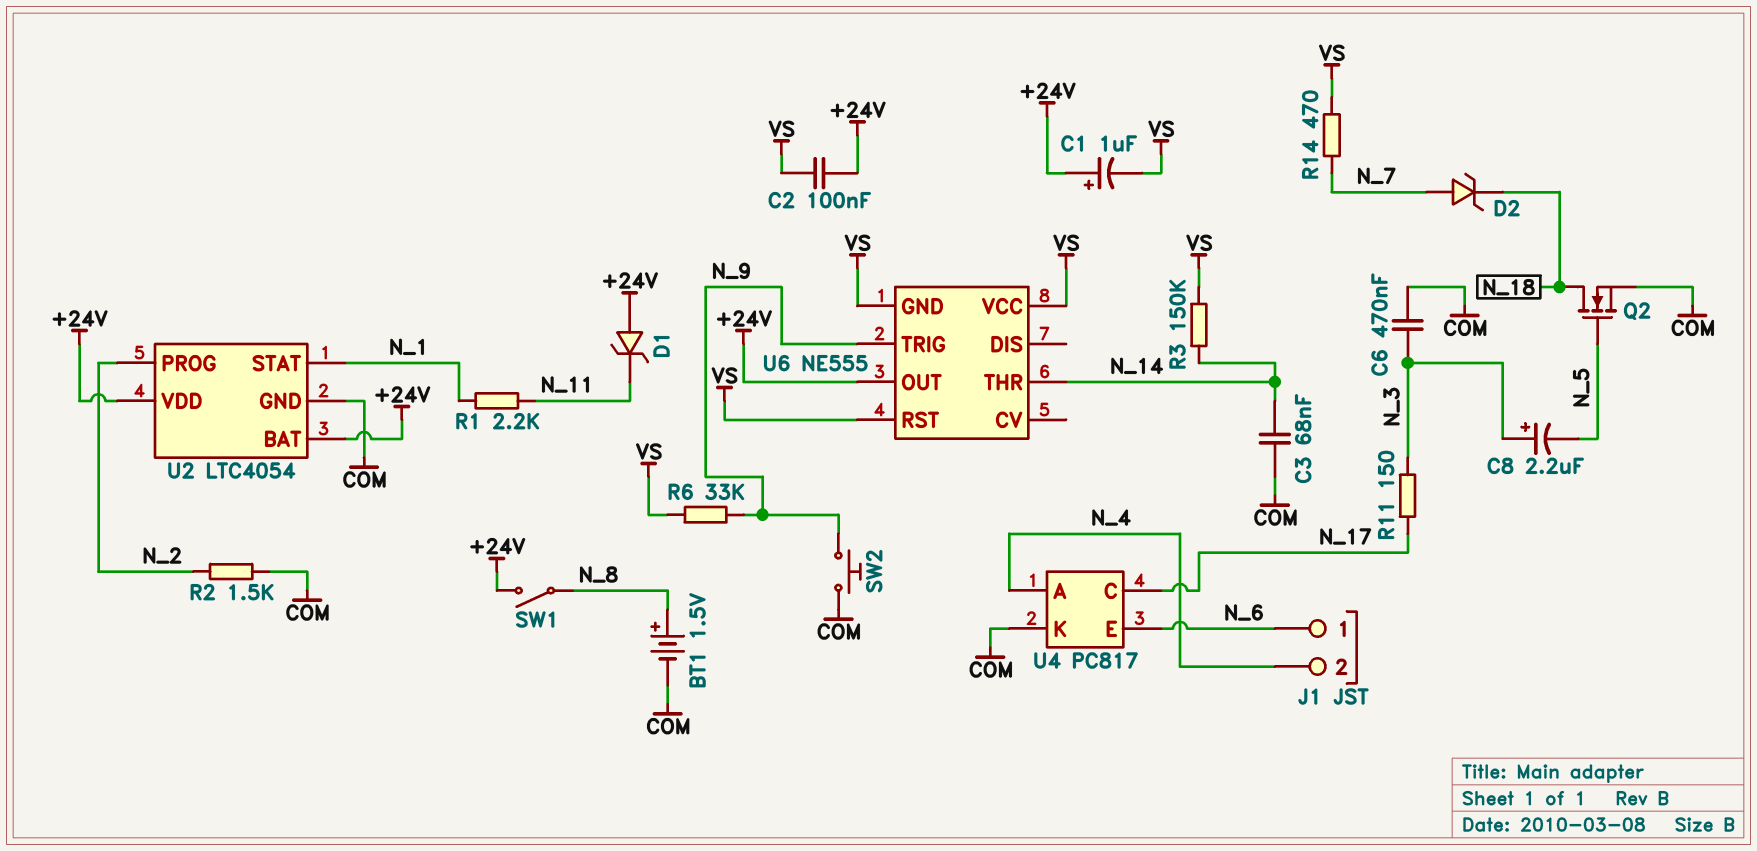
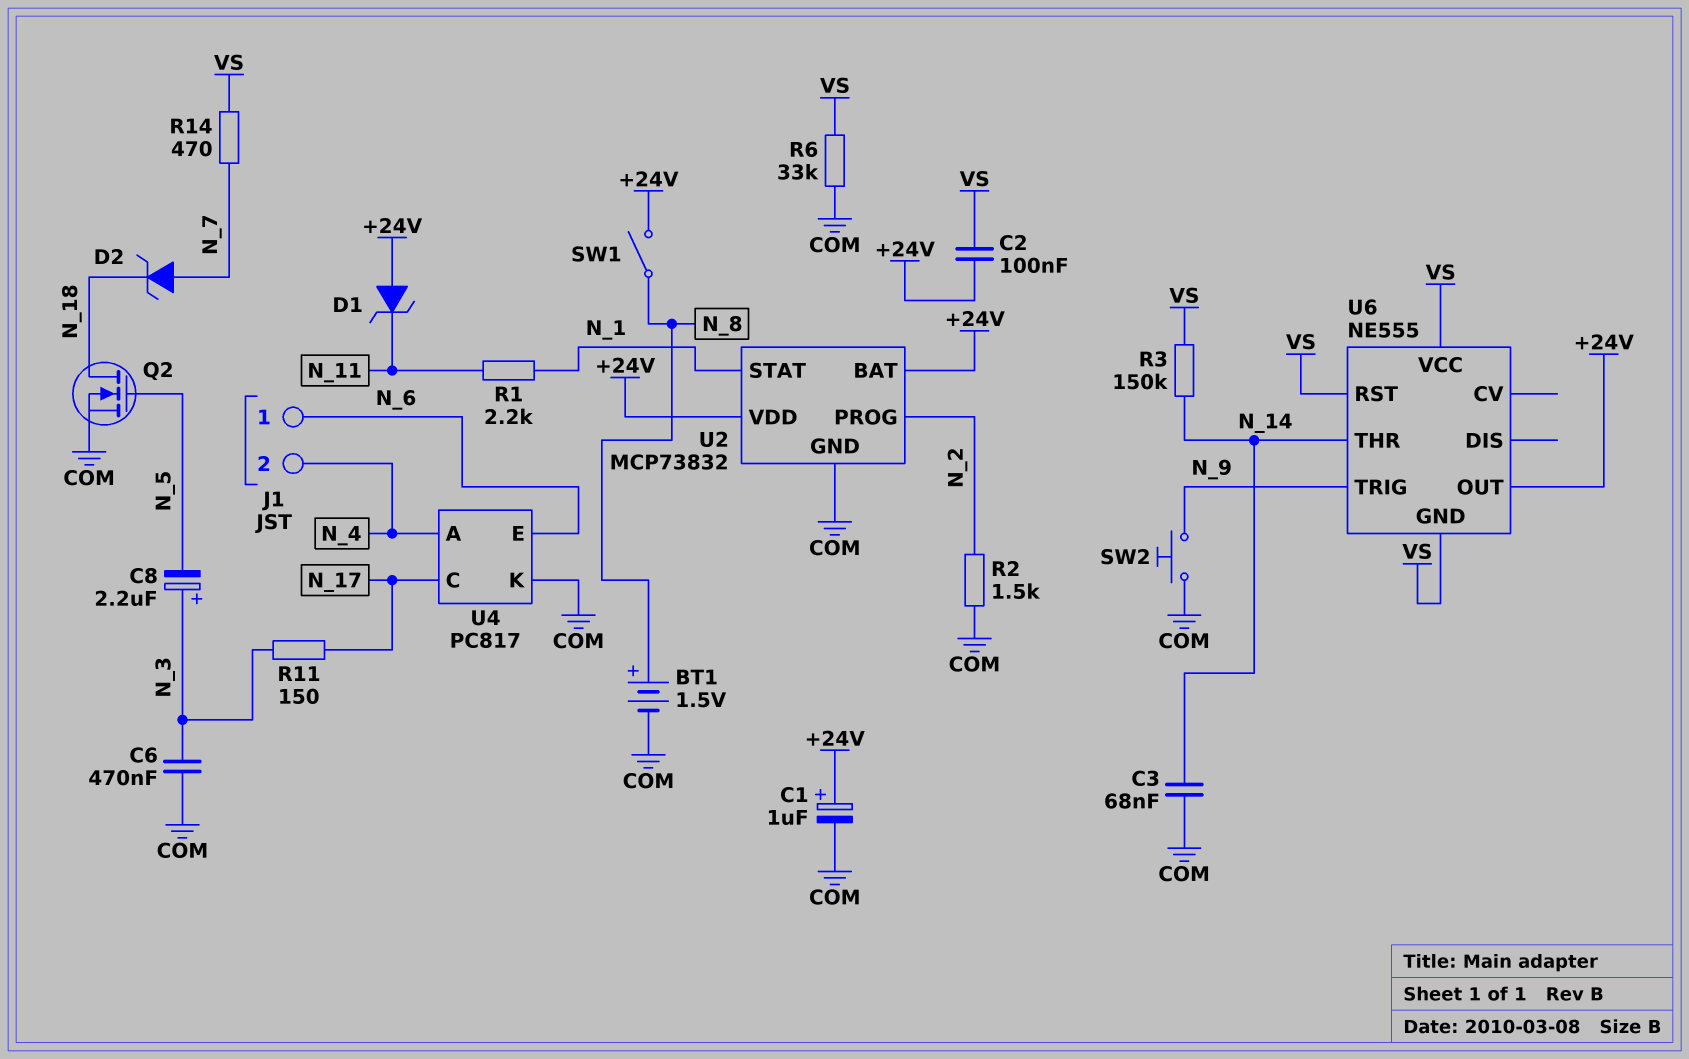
C1: 1uF (plus +24V, minus VS) -> 1uF (plus +24V, minus COM)
R6: 33k (N_9, VS) -> 33k (COM, VS)
U2: LTC4054 -> MCP73832

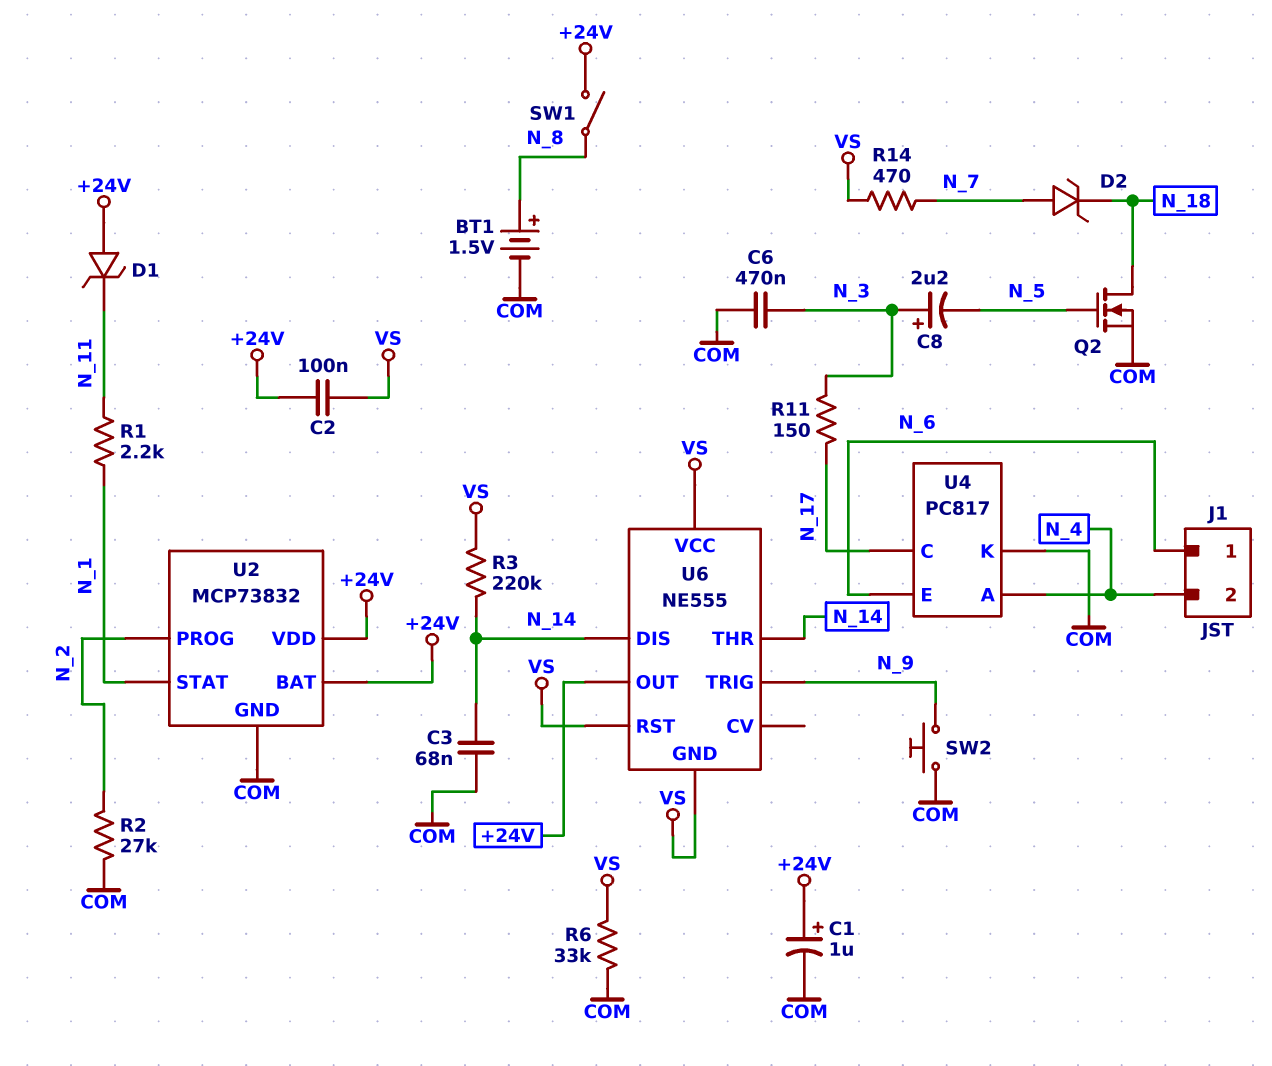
R2: 1.5k (COM, N_2) -> 27k (COM, N_2)
R3: 150k (N_14, VS) -> 220k (N_14, VS)
U6 pin DIS: none -> N_14

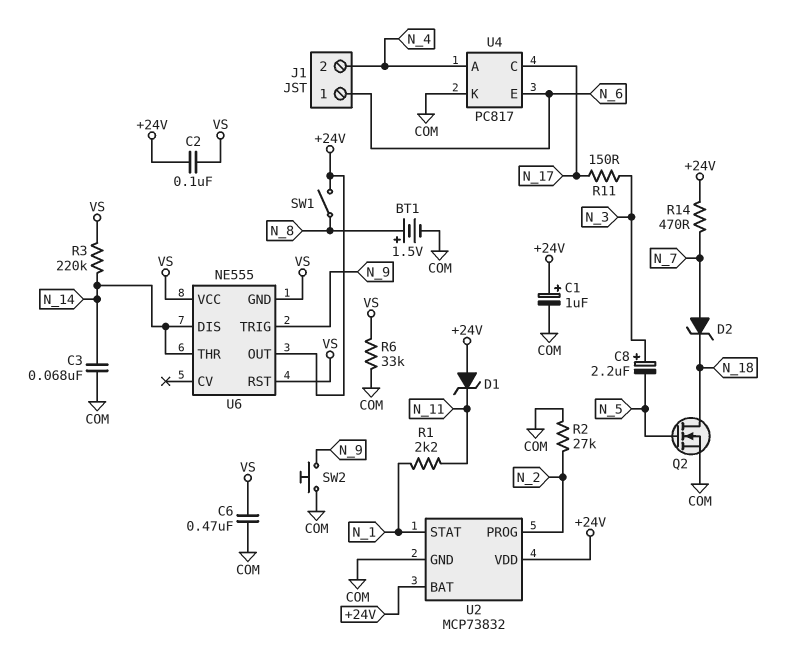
C6: 470nF (COM, N_3) -> 470nF (COM, VS)
R14: 470 (N_7, VS) -> 470 (+24V, N_7)

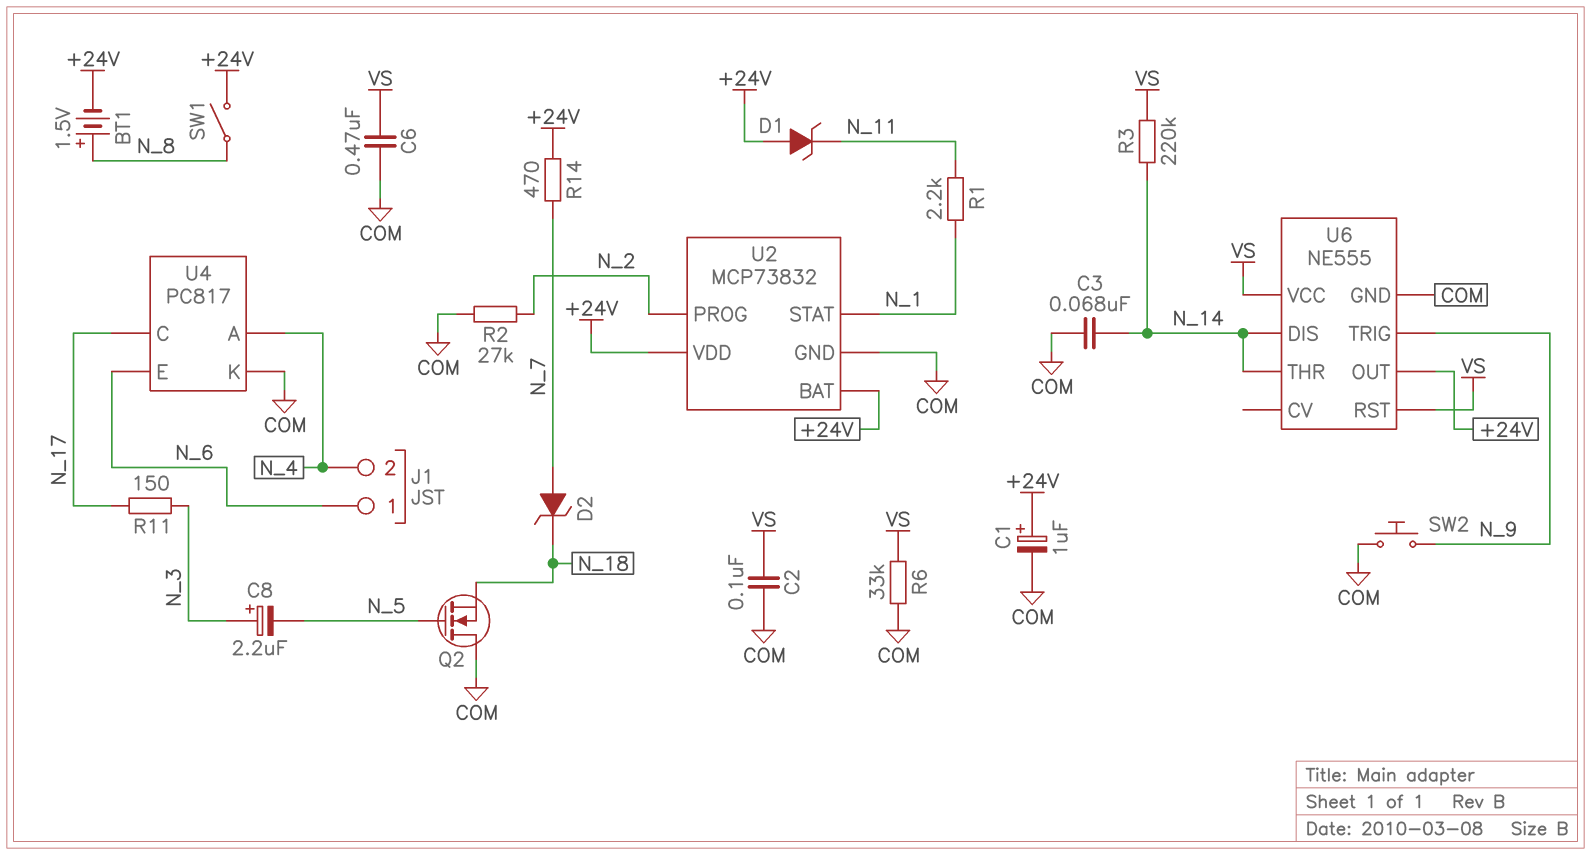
BT1: 1.5V (plus N_8, minus COM) -> 1.5V (plus N_8, minus +24V)
C2: 100nF (+24V, VS) -> 100nF (COM, VS)
Q2: NMOS (G N_5, D N_18, S COM) -> NMOS (G N_5, D COM, S N_18)
U6 pin GND: VS -> COM

